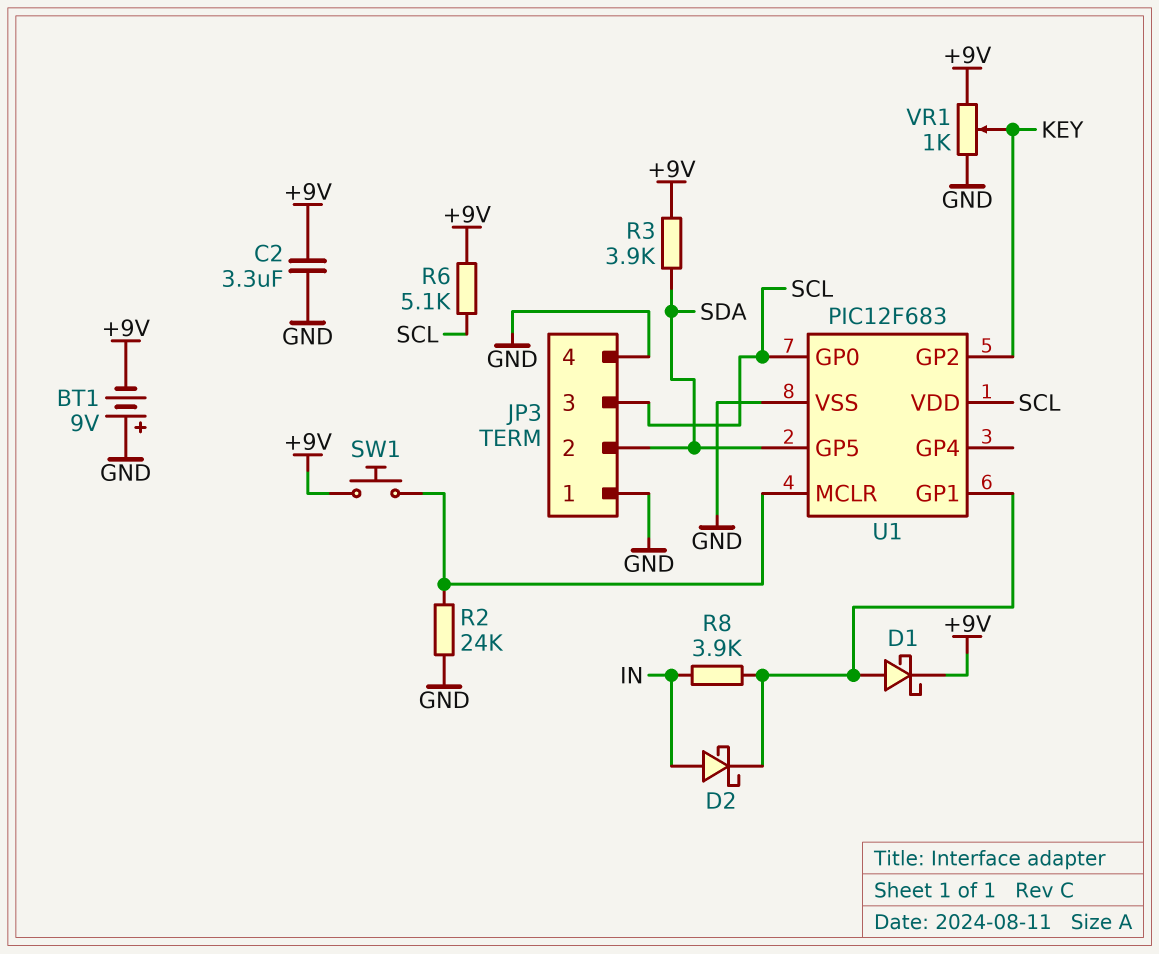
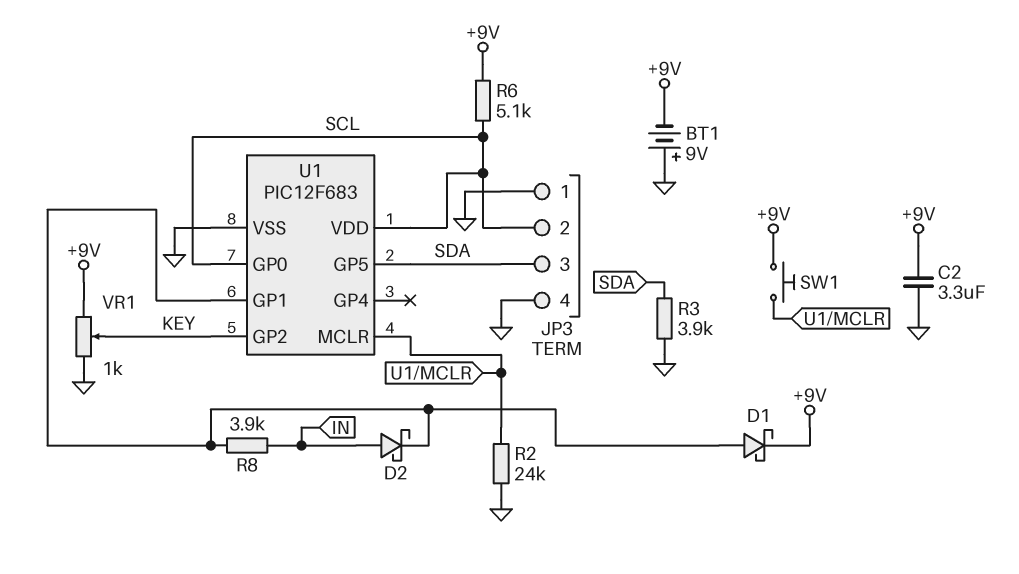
JP3 pin 2: SDA -> SCL
JP3 pin 3: SCL -> SDA
R3: 3.9k (+9V, SDA) -> 3.9k (GND, SDA)

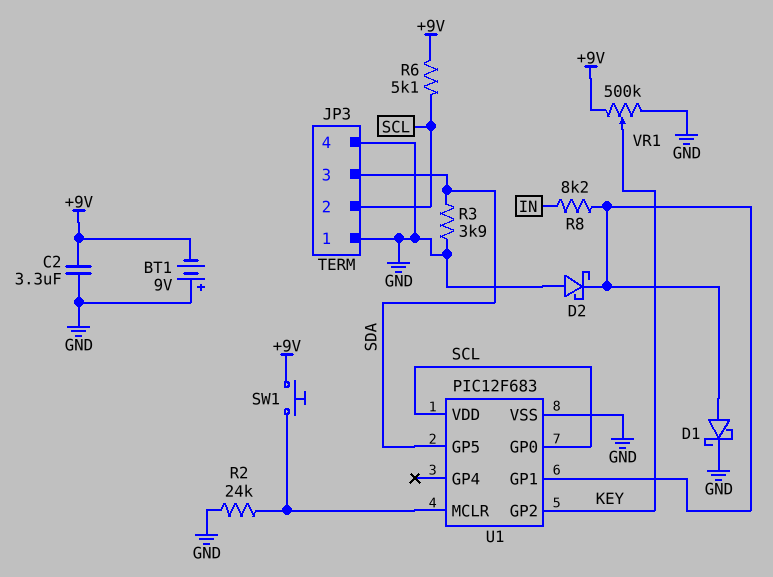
D1: schottky (A U1/GP1, K +9V) -> schottky (A U1/GP1, K GND)
D2: schottky (A IN, K U1/GP1) -> schottky (A GND, K U1/GP1)
R8: 3.9k (IN, U1/GP1) -> 8.2k (IN, U1/GP1)
VR1: 1k (+9V, GND, wiper KEY) -> 500k (+9V, GND, wiper KEY)

